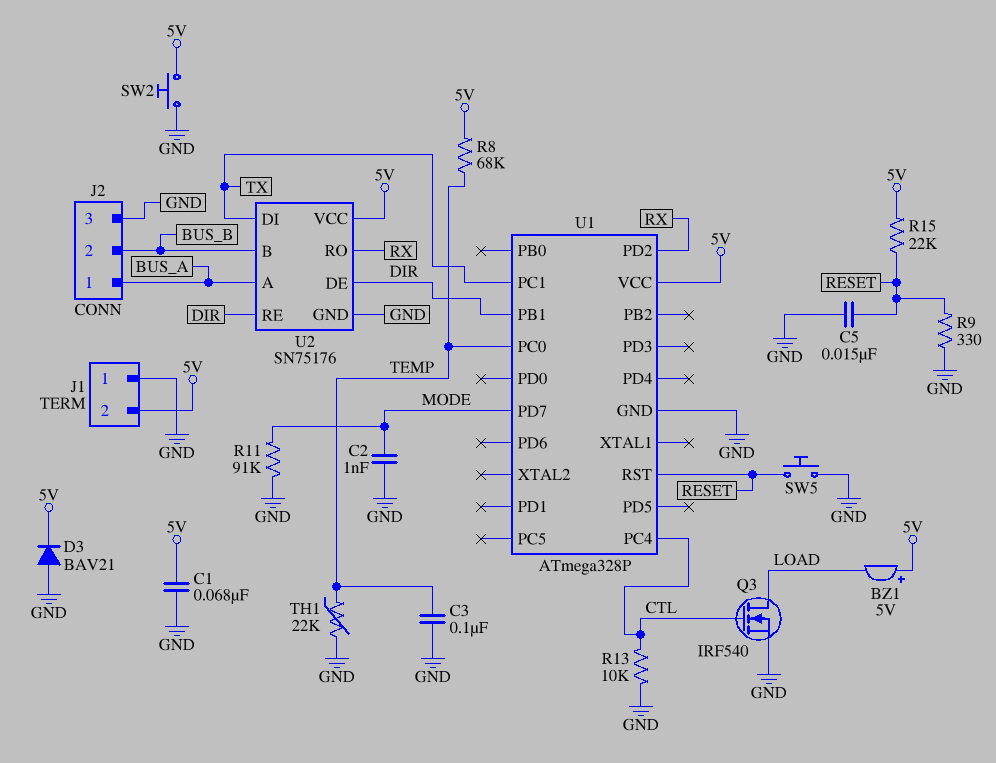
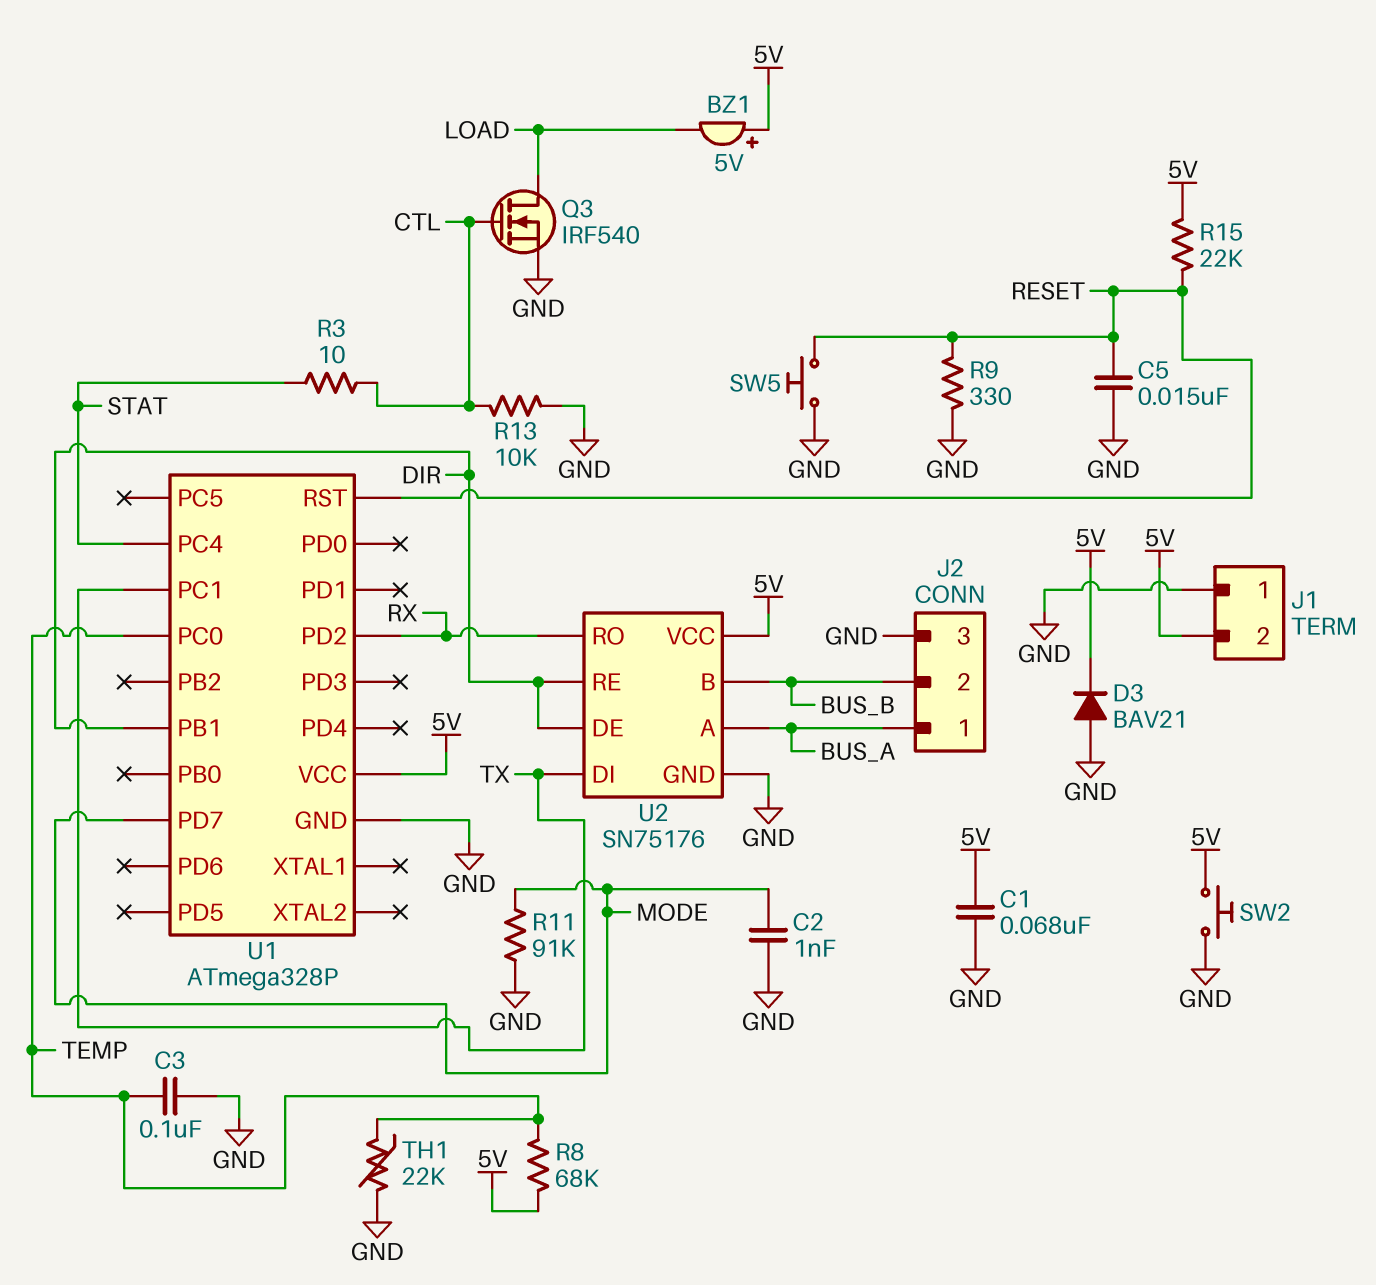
R3: none -> 10 (CTL, STAT)
U1 pin PC4: CTL -> STAT

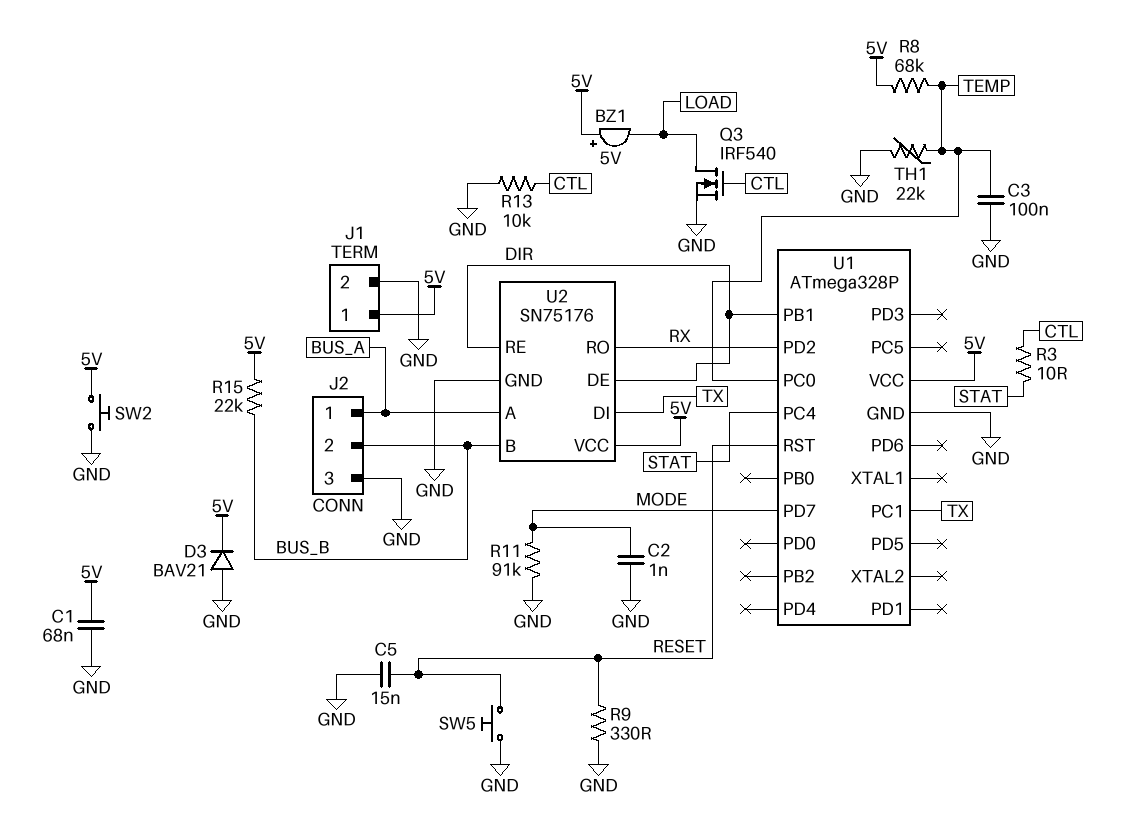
J1 pin 1: GND -> 5V
J1 pin 2: 5V -> GND
R15: 22k (5V, RESET) -> 22k (5V, BUS_B)

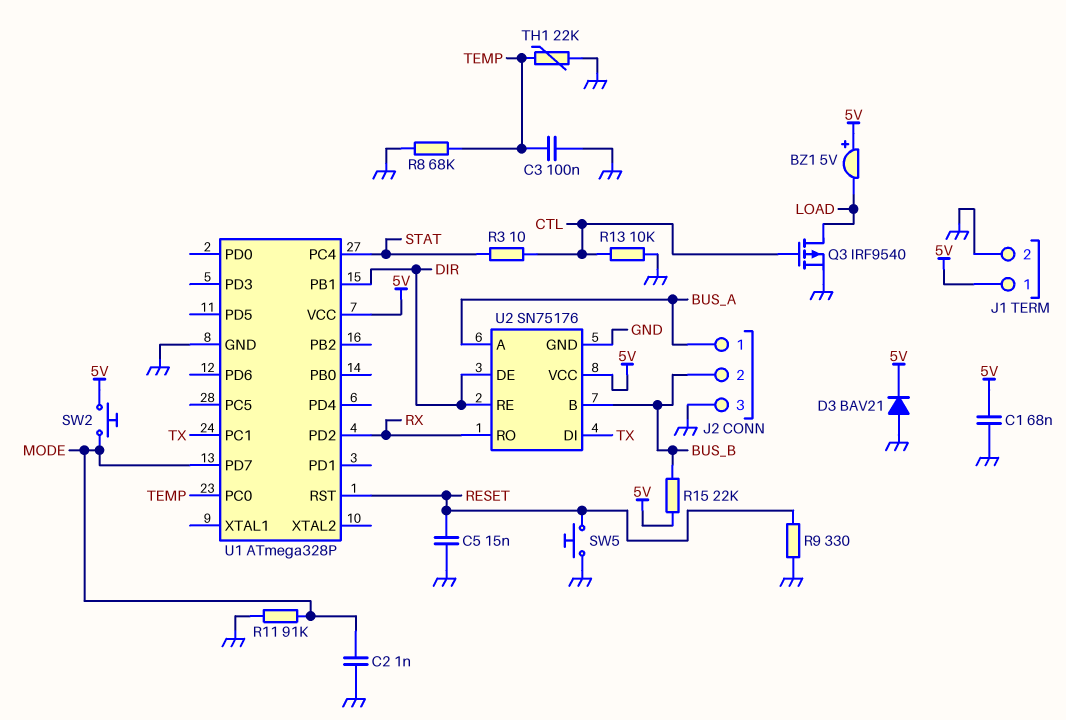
Q3: NMOS IRF540 (G CTL, D LOAD, S GND) -> PMOS IRF9540 (G CTL, D LOAD, S GND)
R8: 68k (5V, TEMP) -> 68k (GND, TEMP)
SW2: button (5V, GND) -> button (5V, MODE)

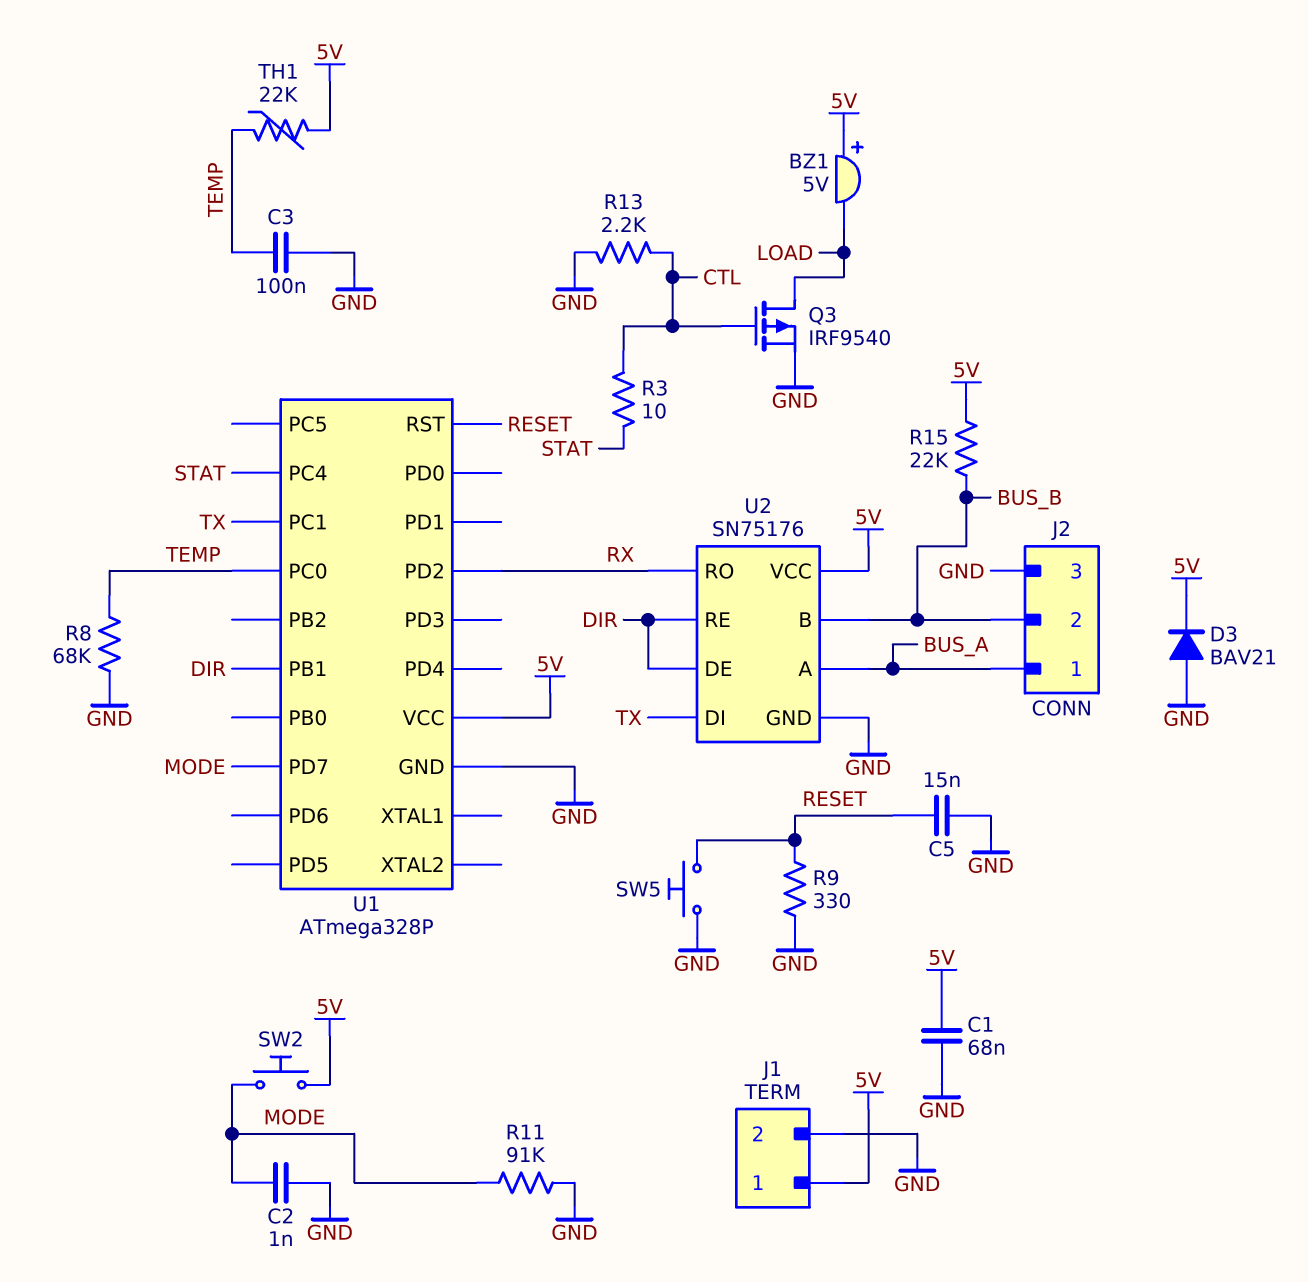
R13: 10k (CTL, GND) -> 2.2k (CTL, GND)
TH1: 22k (GND, TEMP) -> 22k (5V, TEMP)

